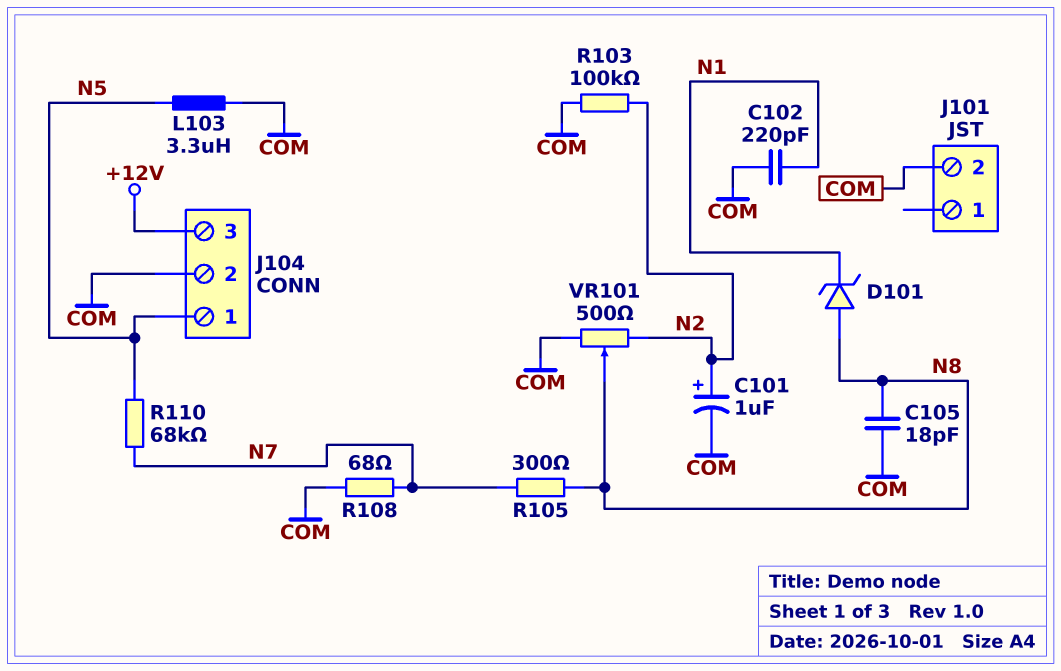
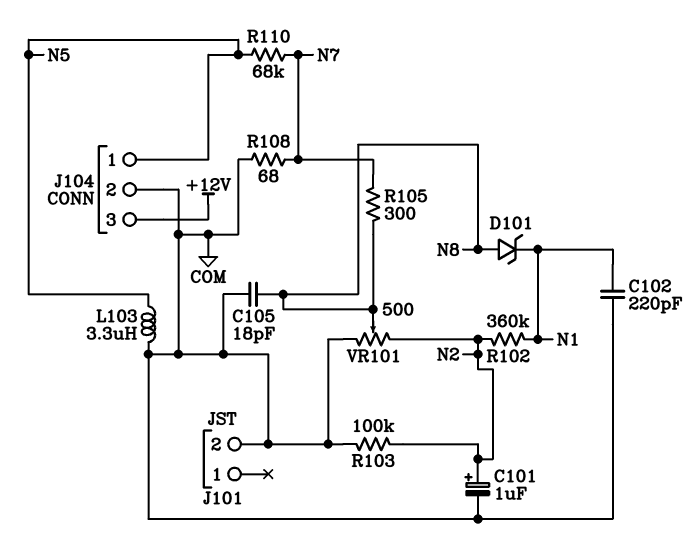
R102: none -> 360k (N1, N2)

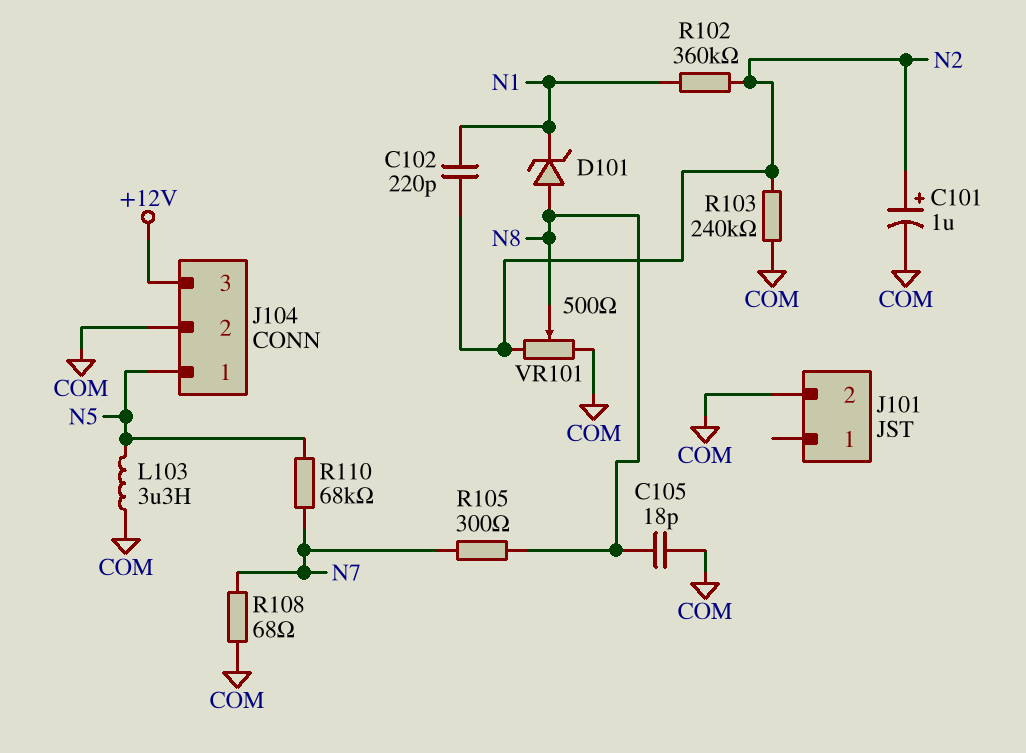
C102: 220pF (COM, N1) -> 220pF (N1, N2)
R103: 100k (COM, N2) -> 240k (COM, N2)

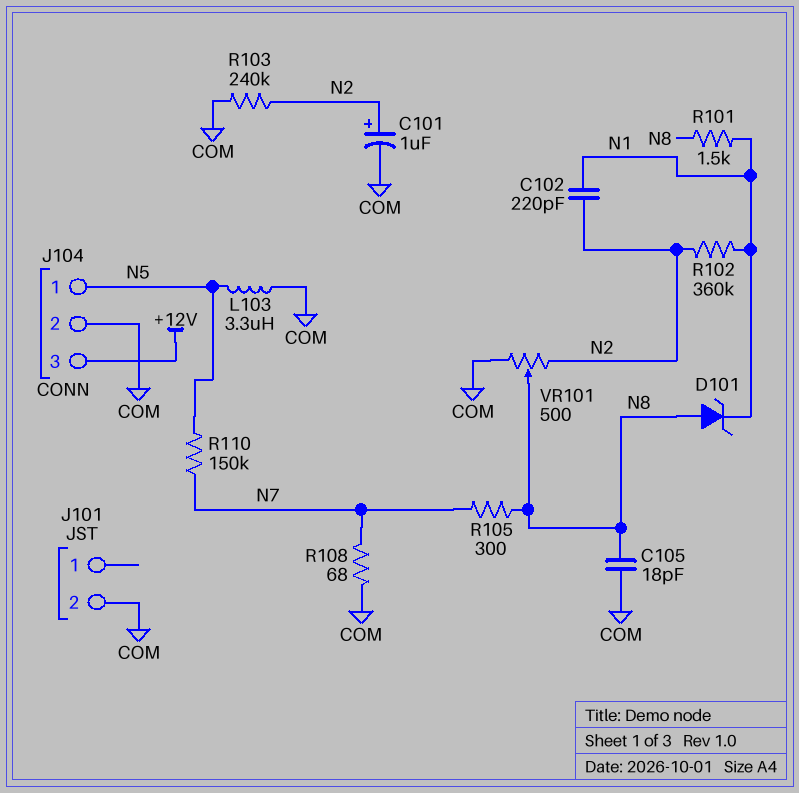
R101: none -> 1.5k (N1, N8)
R110: 68k (N5, N7) -> 150k (N5, N7)

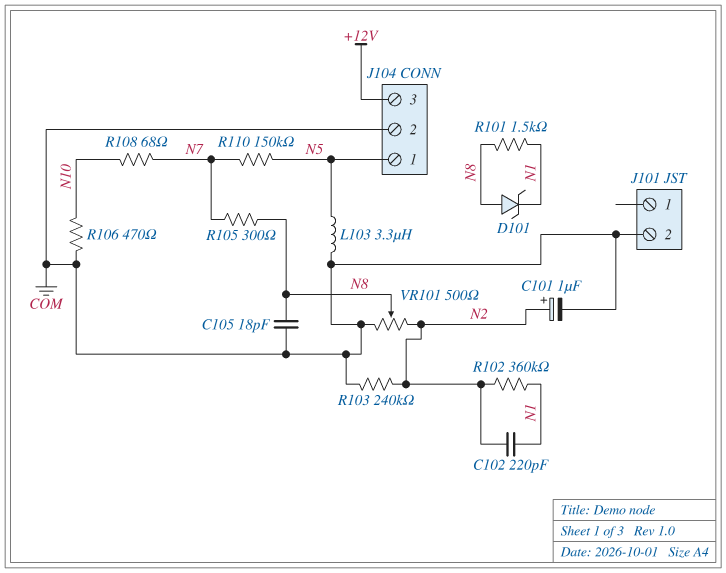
R106: none -> 470 (COM, N10)
R108: 68 (COM, N7) -> 68 (N7, N10)

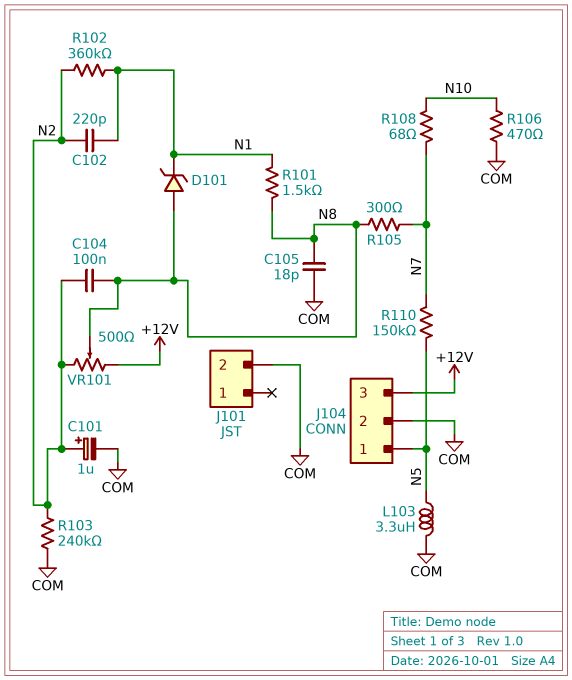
C104: none -> 100nF (N2, N8)
VR101: 500 (COM, N2, wiper N8) -> 500 (+12V, N2, wiper N8)

